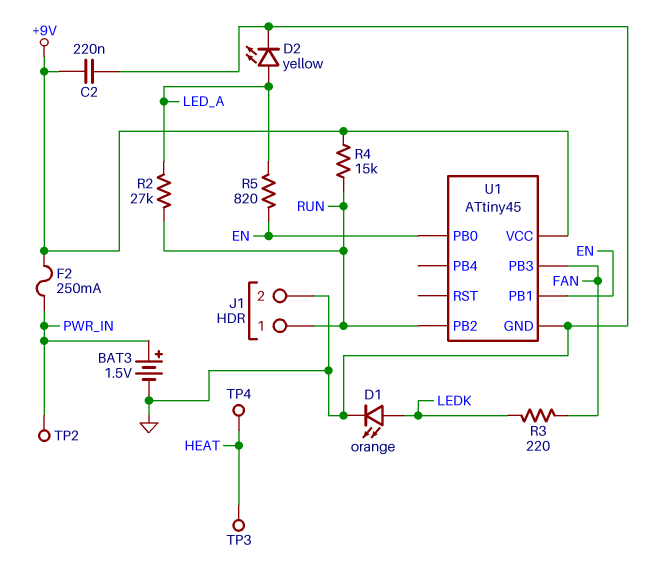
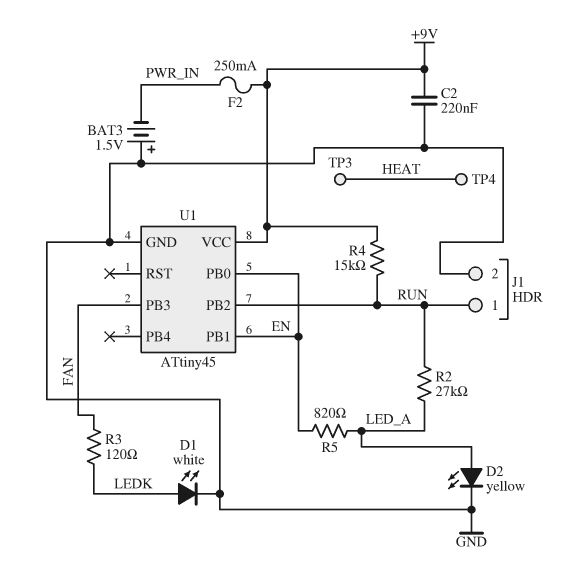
BAT3: 1.5V (plus PWR_IN, minus GND) -> 1.5V (plus GND, minus PWR_IN)
D1: LED orange (A LEDK, K GND) -> LED white (A LEDK, K GND)
R3: 220 (FAN, LEDK) -> 120 (FAN, LEDK)
TP2: test point (PWR_IN) -> none

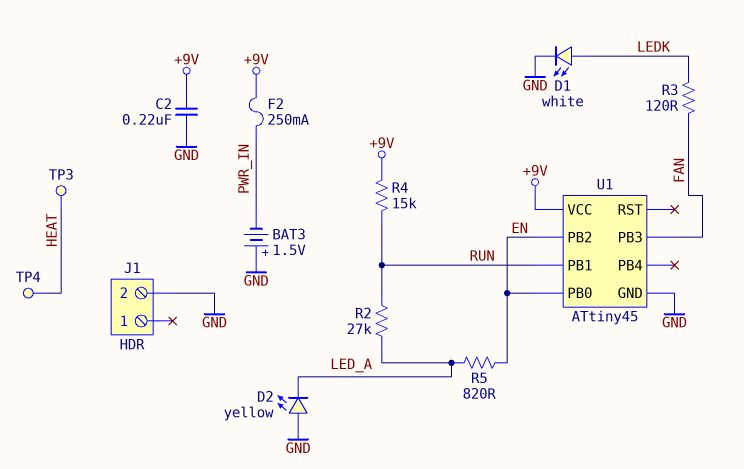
D2: LED yellow (A LED_A, K GND) -> LED yellow (A GND, K LED_A)
J1 pin 1: RUN -> none
U1 pin PB1: EN -> RUN
U1 pin PB2: RUN -> EN

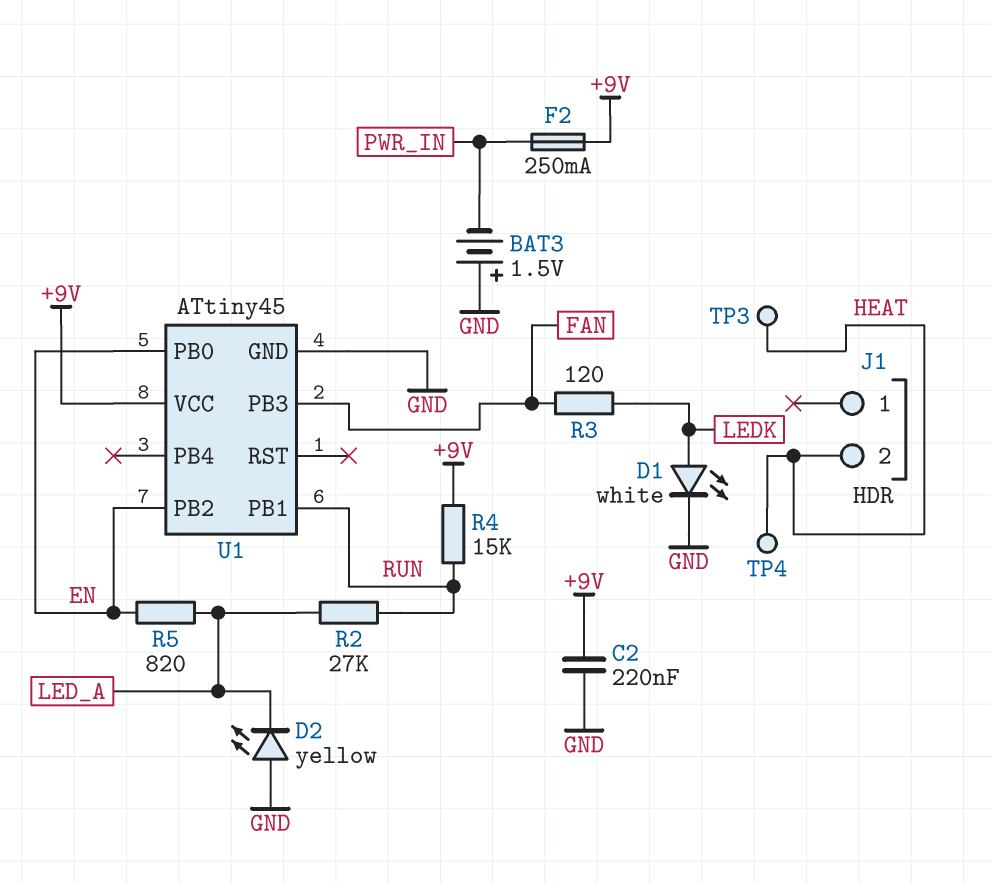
J1 pin 2: GND -> HEAT

